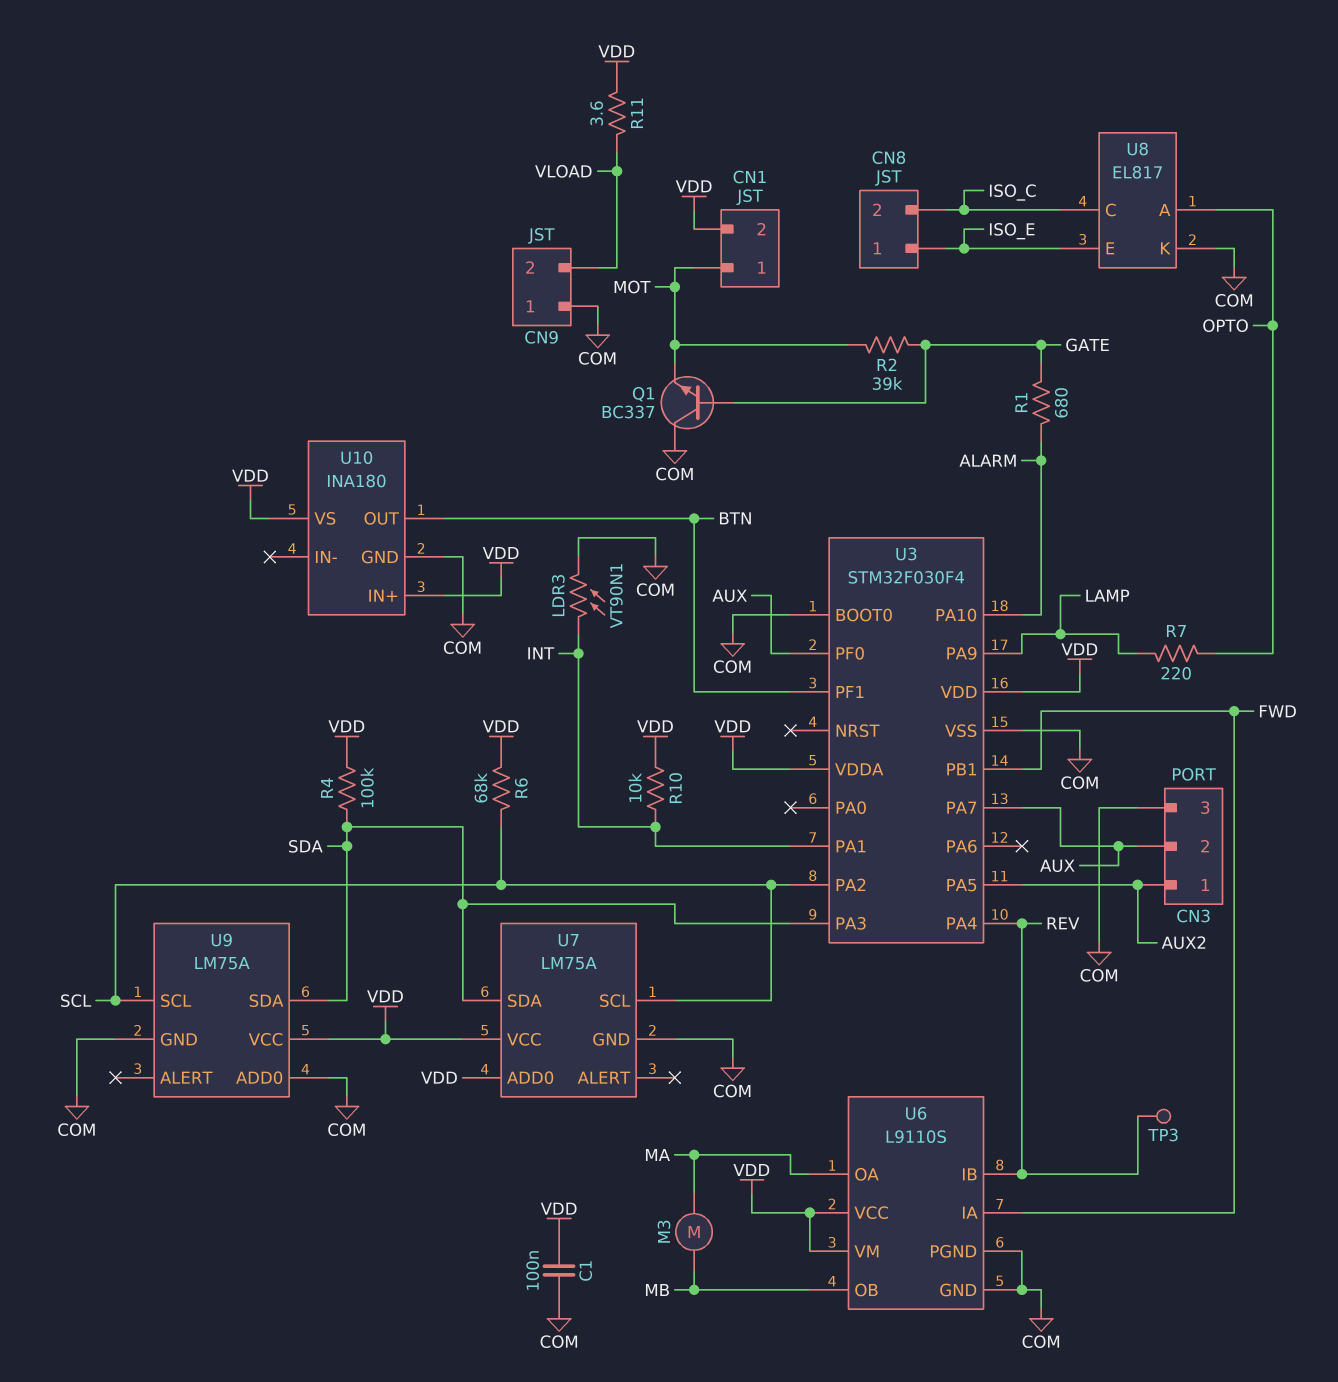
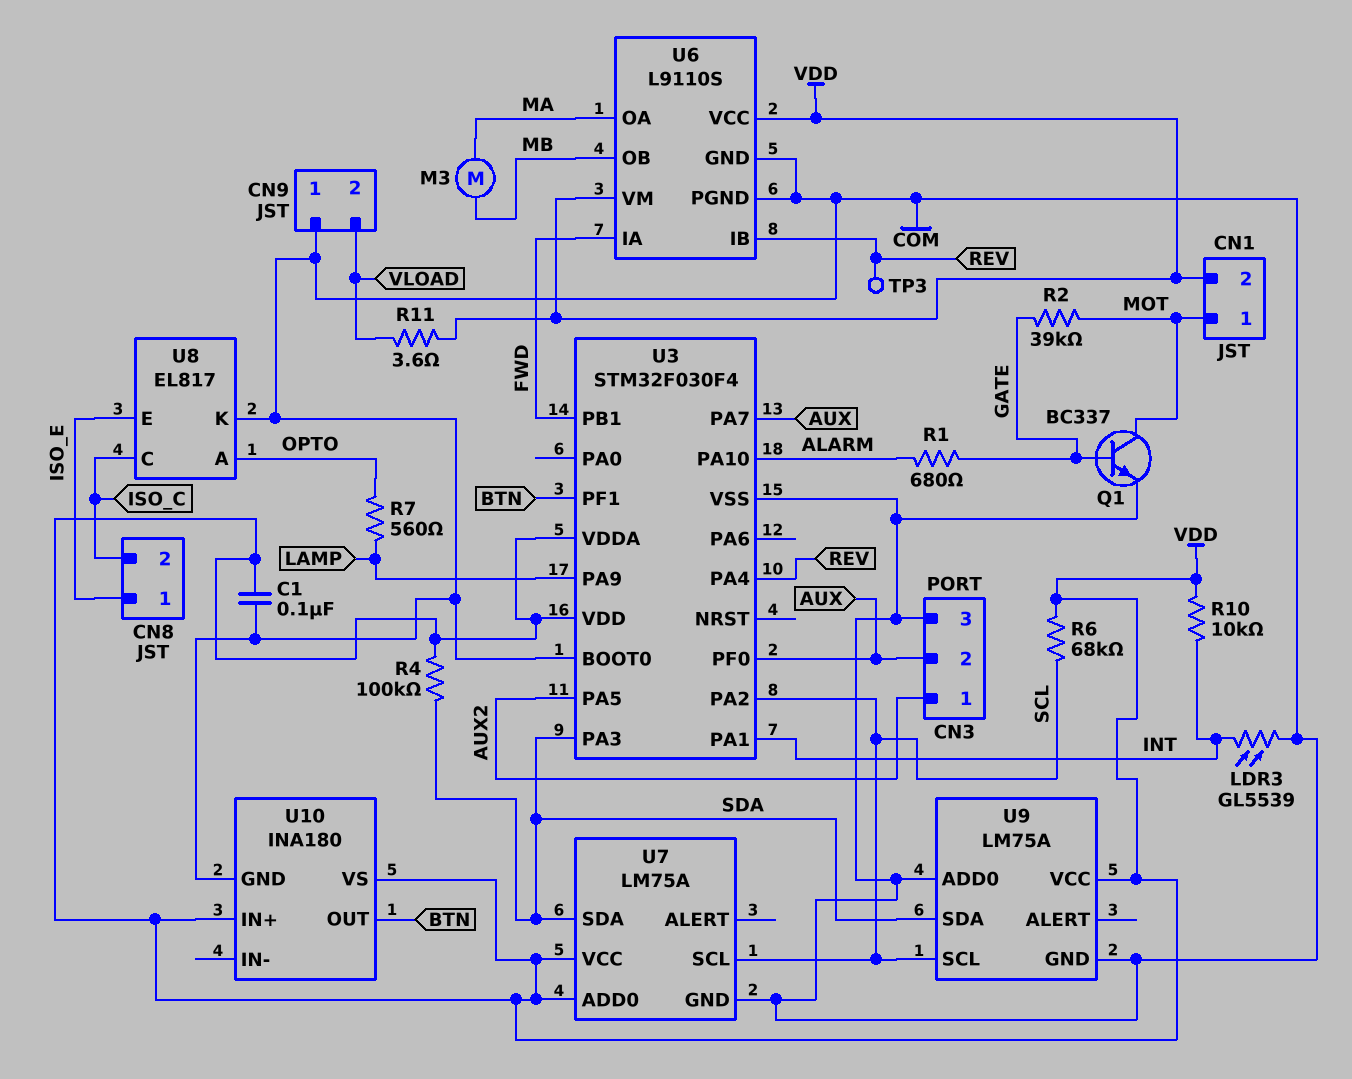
LDR3: VT90N1 (COM, INT) -> GL5539 (COM, INT)
Q1: NPN BC337 (B GATE, C COM, E MOT) -> NPN BC337 (B GATE, C MOT, E COM)
R7: 220 (LAMP, OPTO) -> 560 (LAMP, OPTO)

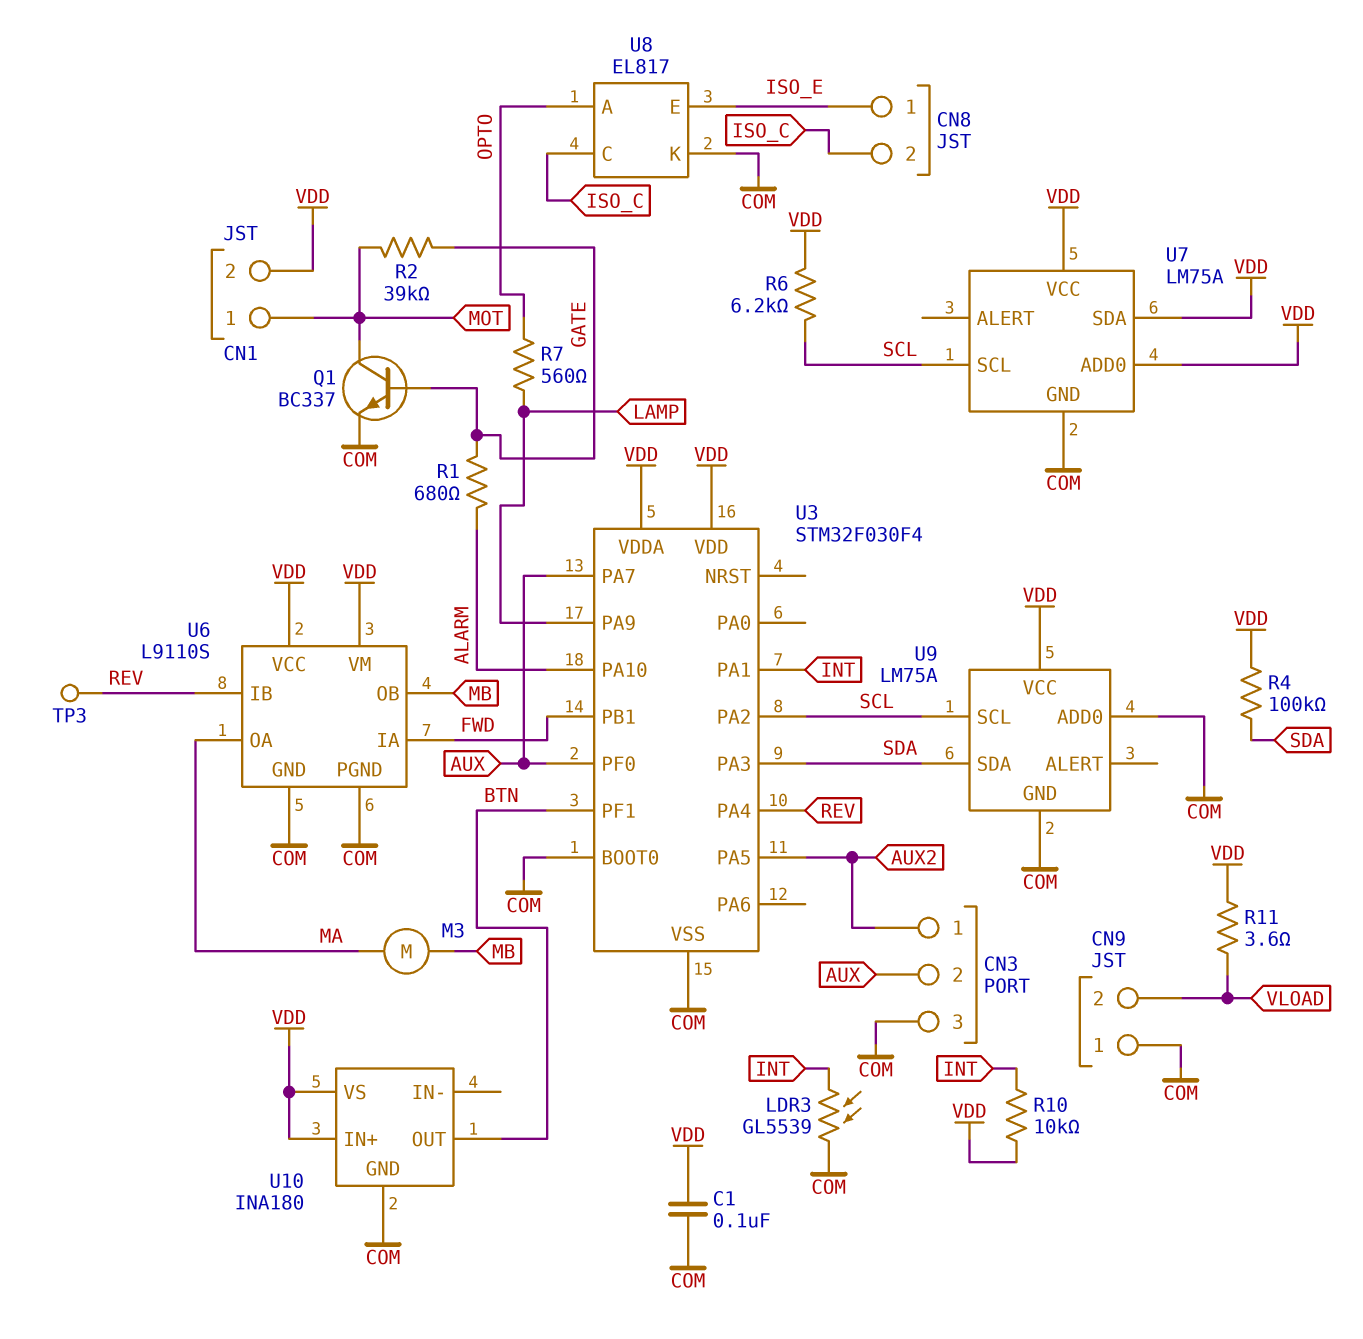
R6: 68k (SCL, VDD) -> 6.2k (SCL, VDD)
U7 pin SDA: SDA -> VDD

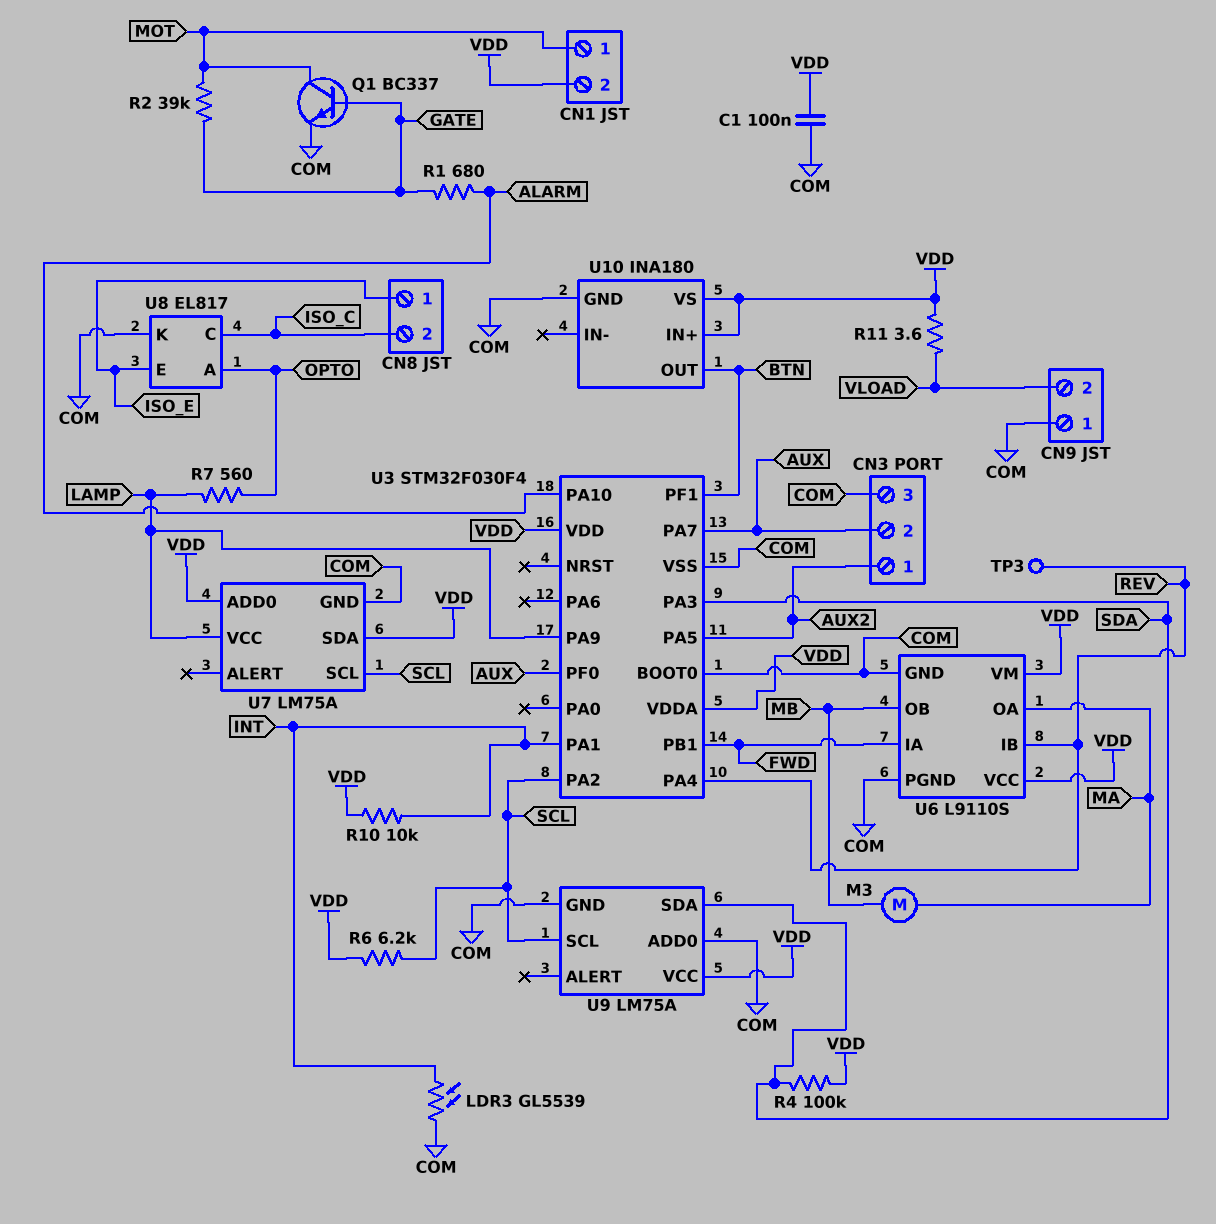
U7 pin VCC: VDD -> LAMP

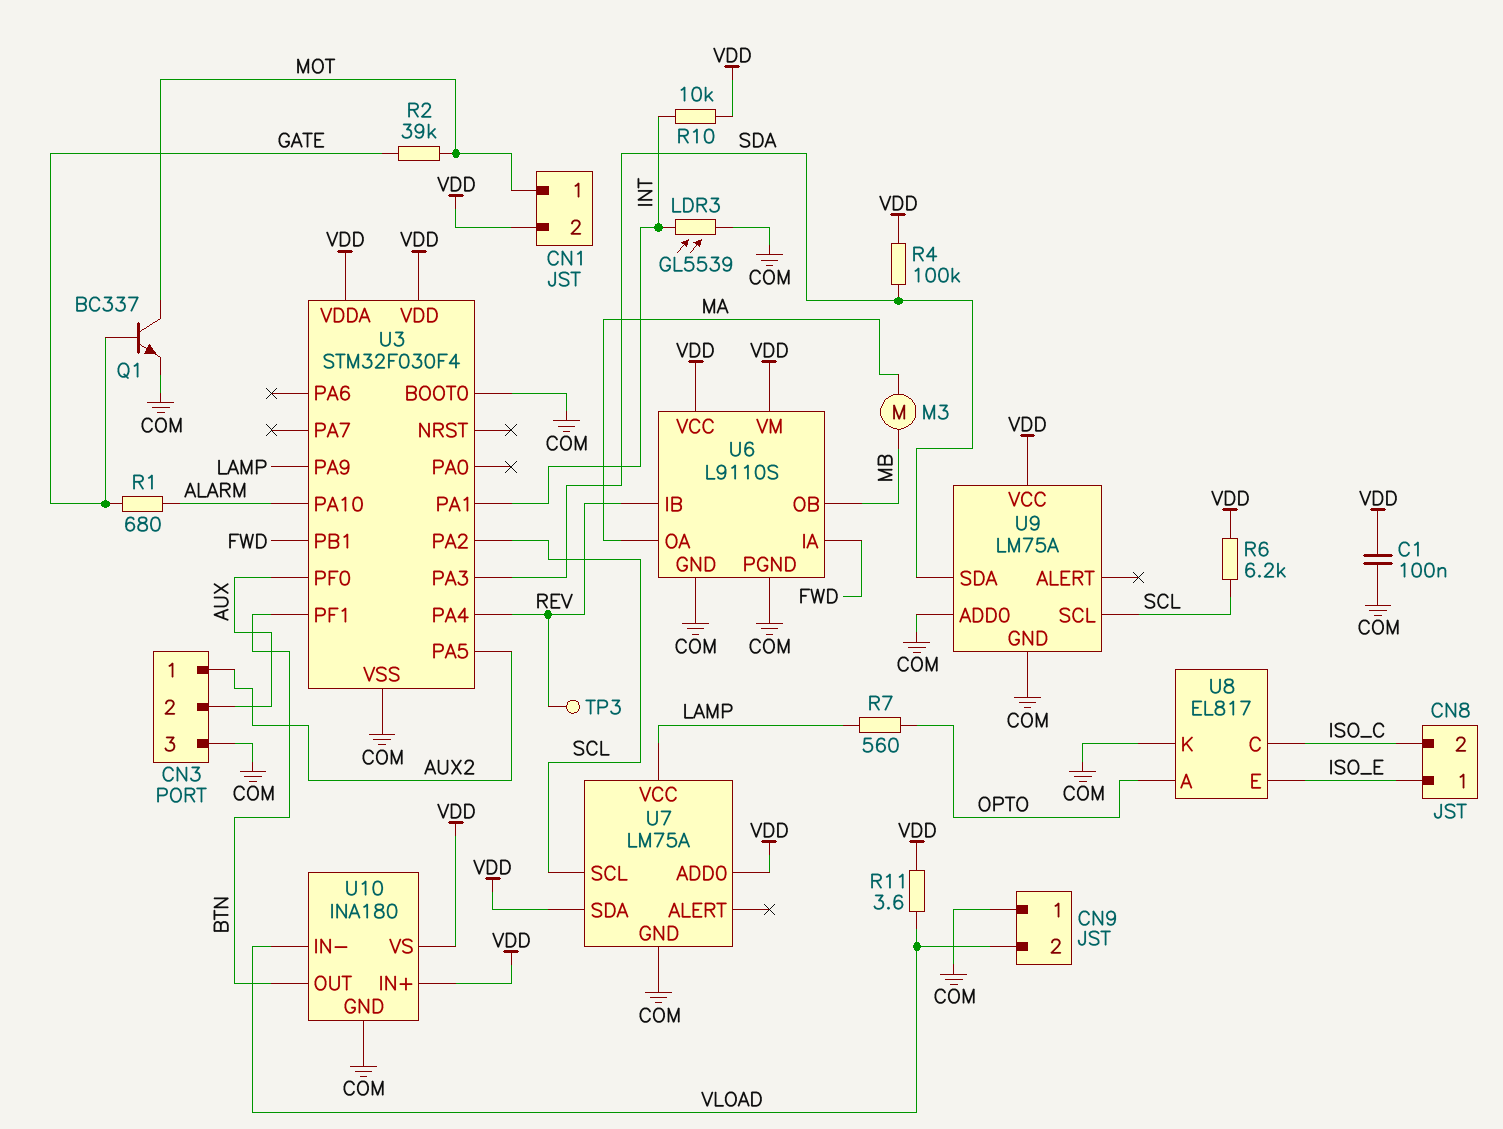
U3 pin PA7: AUX -> none
U10 pin IN-: none -> VLOAD

